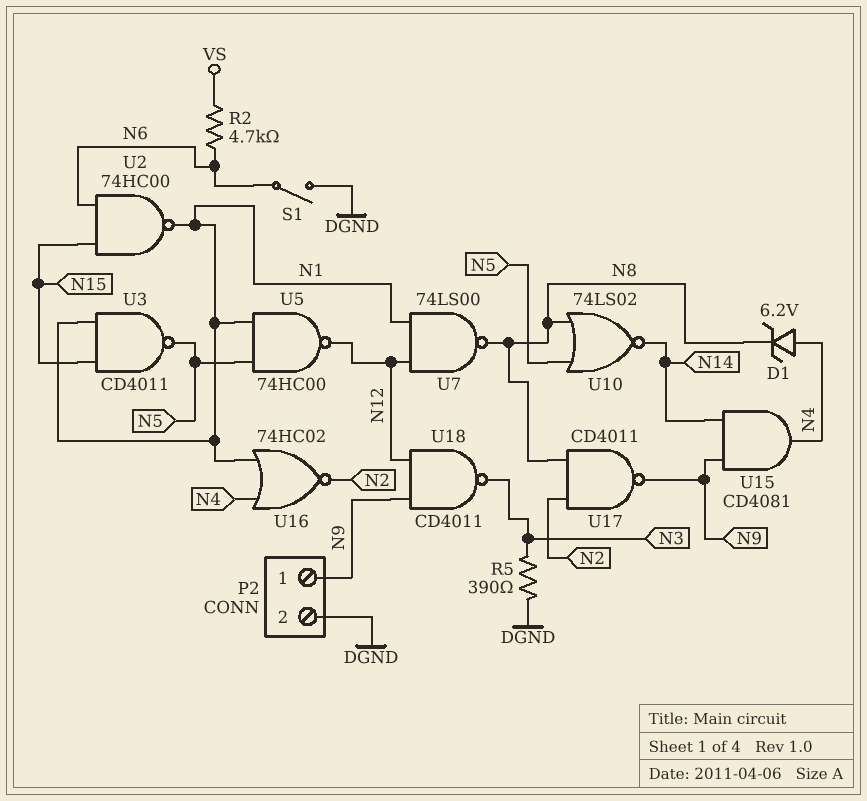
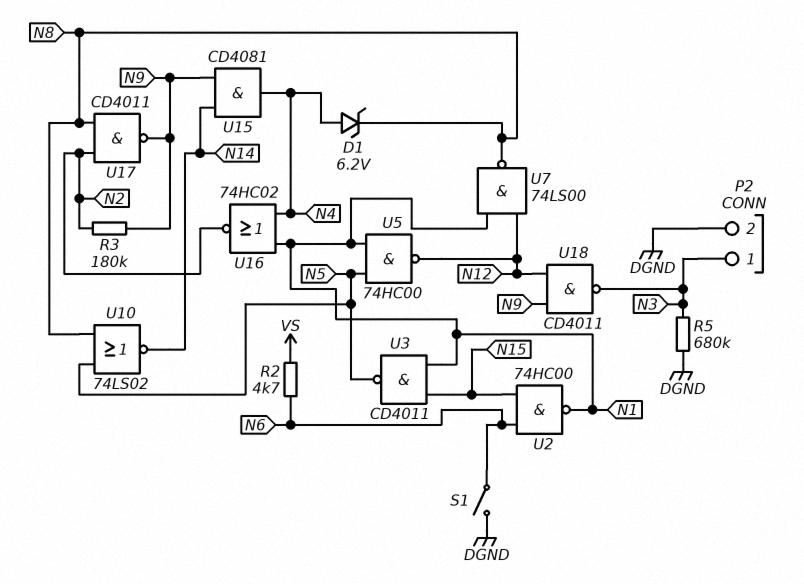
P2 pin 1: N9 -> N3
R3: none -> 180k (N2, N9)
R5: 390 (DGND, N3) -> 680k (DGND, N3)

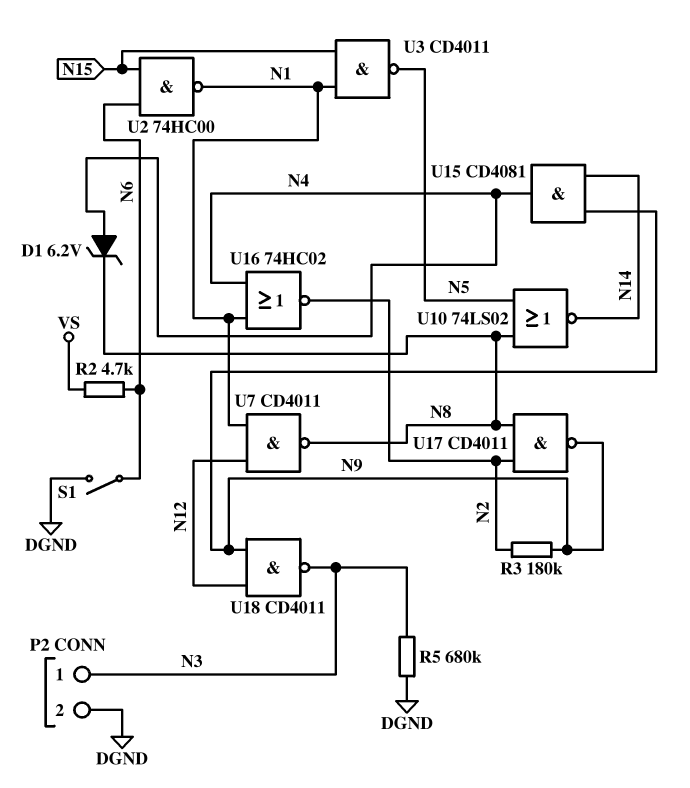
U5: NAND 74HC00 (in N1, in N5, out N12) -> none
U7: NAND 74LS00 (in N1, in N12, out N8) -> NAND CD4011 (in N1, in N12, out N8)

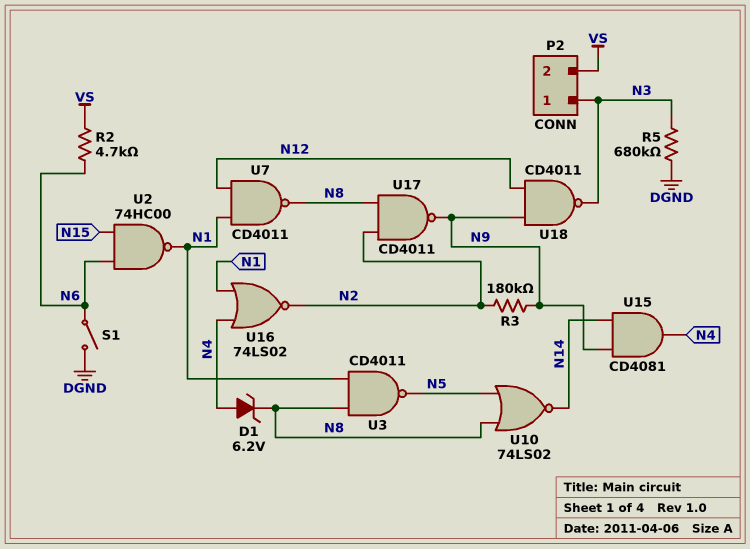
P2 pin 2: DGND -> VS
U3: NAND CD4011 (in N1, in N15, out N5) -> NAND CD4011 (in N1, in N8, out N5)
U16: NOR 74HC02 (in N1, in N4, out N2) -> NOR 74LS02 (in N1, in N4, out N2)

